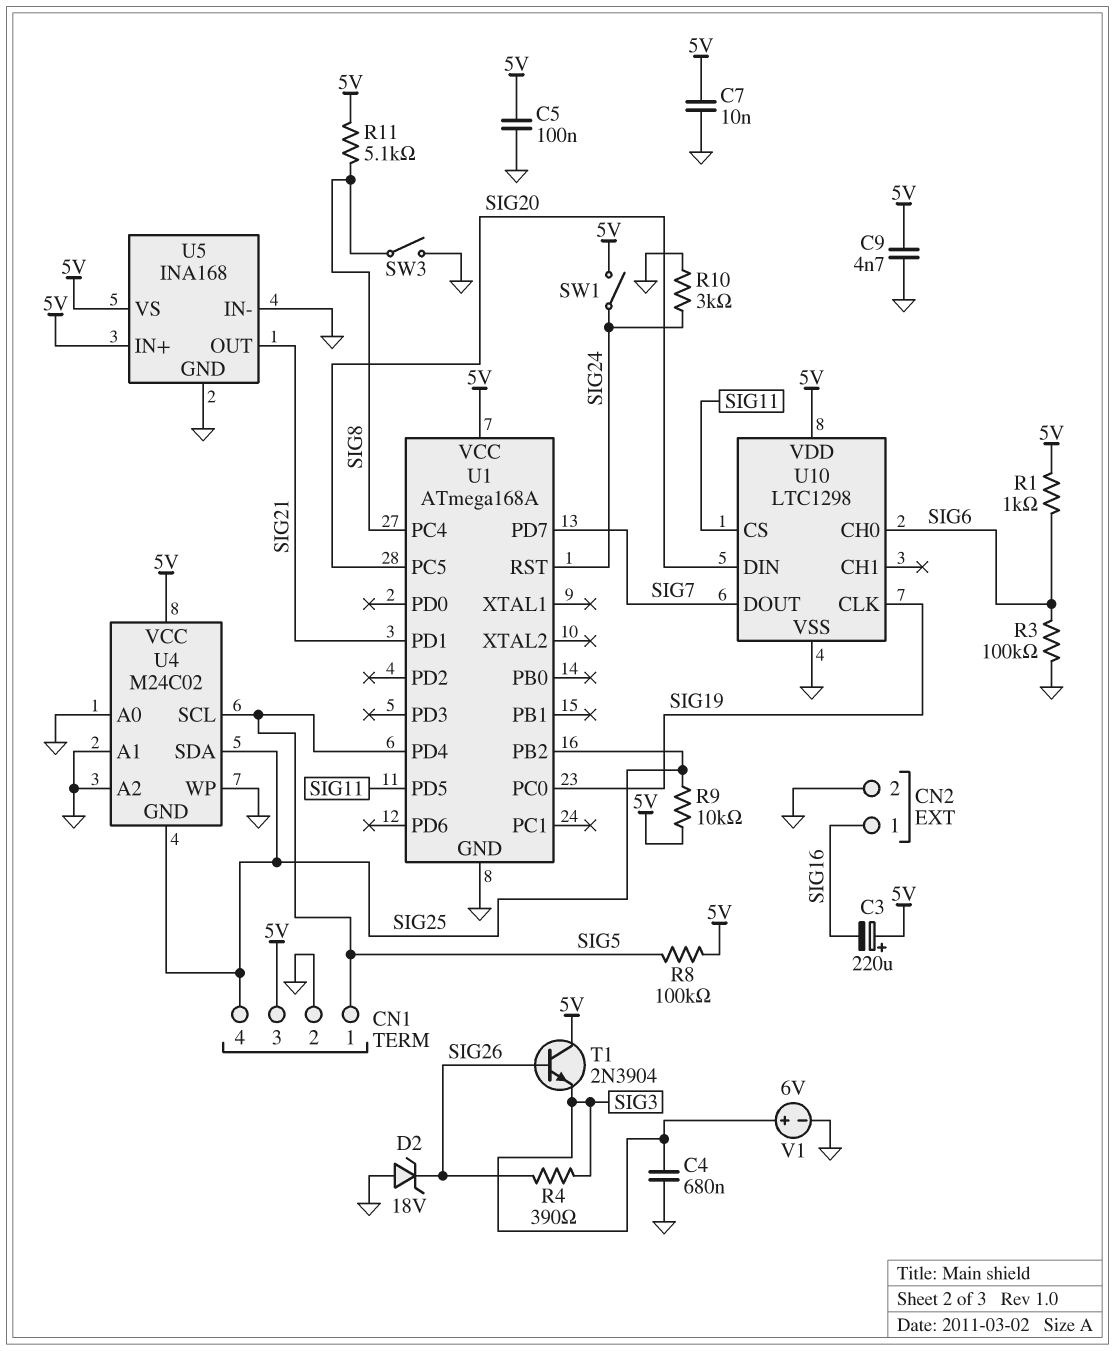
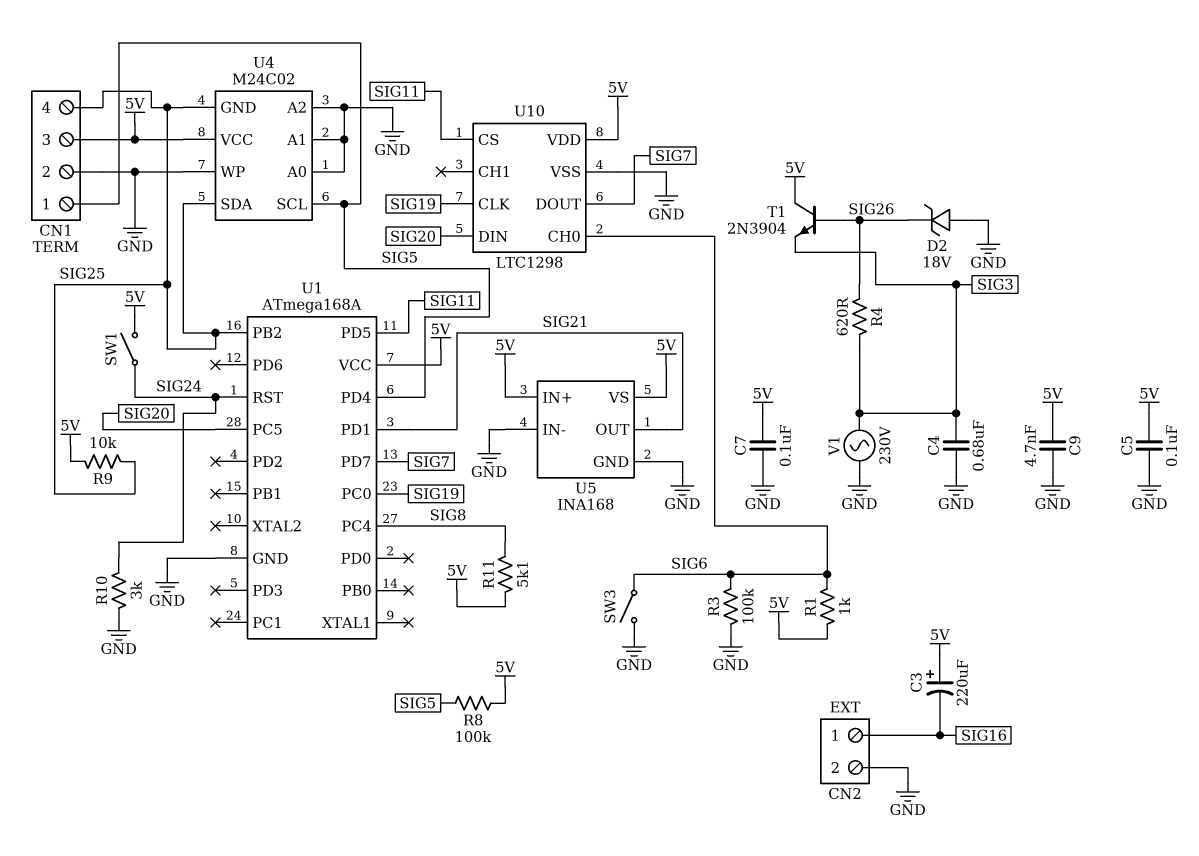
C7: 10nF (5V, GND) -> 100nF (5V, GND)
R4: 390 (SIG3, SIG26) -> 620 (SIG3, SIG26)
SW3: switch (GND, SIG8) -> switch (GND, SIG6)
V1: 6V (plus SIG3, minus GND) -> AC 230V (GND, SIG3)

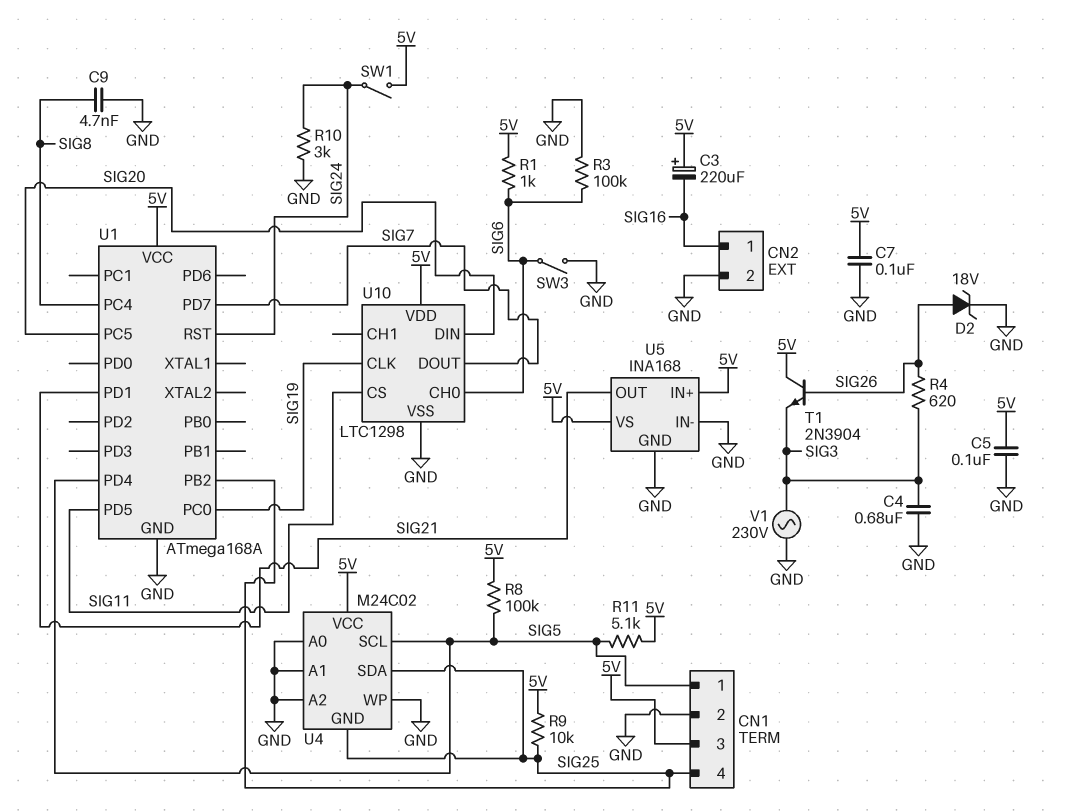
C9: 4.7nF (5V, GND) -> 4.7nF (GND, SIG8)
D2: zener 18V (A GND, K SIG26) -> zener 18V (A SIG26, K GND)
R11: 5.1k (5V, SIG8) -> 5.1k (5V, SIG5)

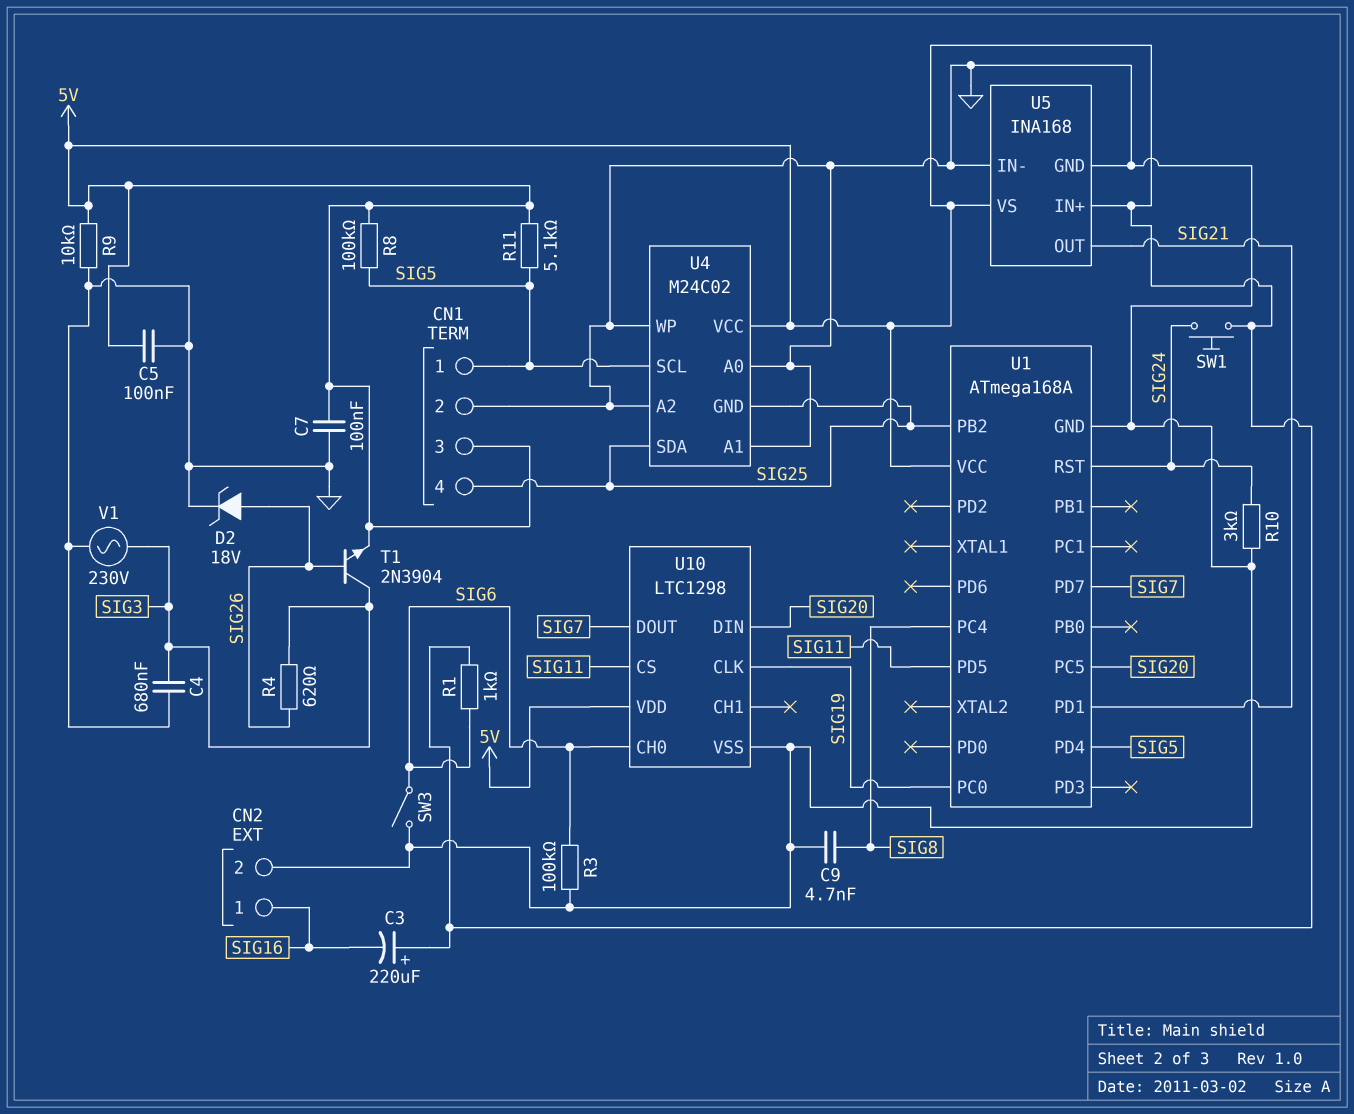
R9: 10k (5V, SIG25) -> 10k (5V, GND)
SW1: switch (5V, SIG24) -> button (5V, SIG24)
T1: NPN 2N3904 (B SIG26, C 5V, E SIG3) -> NPN 2N3904 (B SIG26, C SIG3, E 5V)

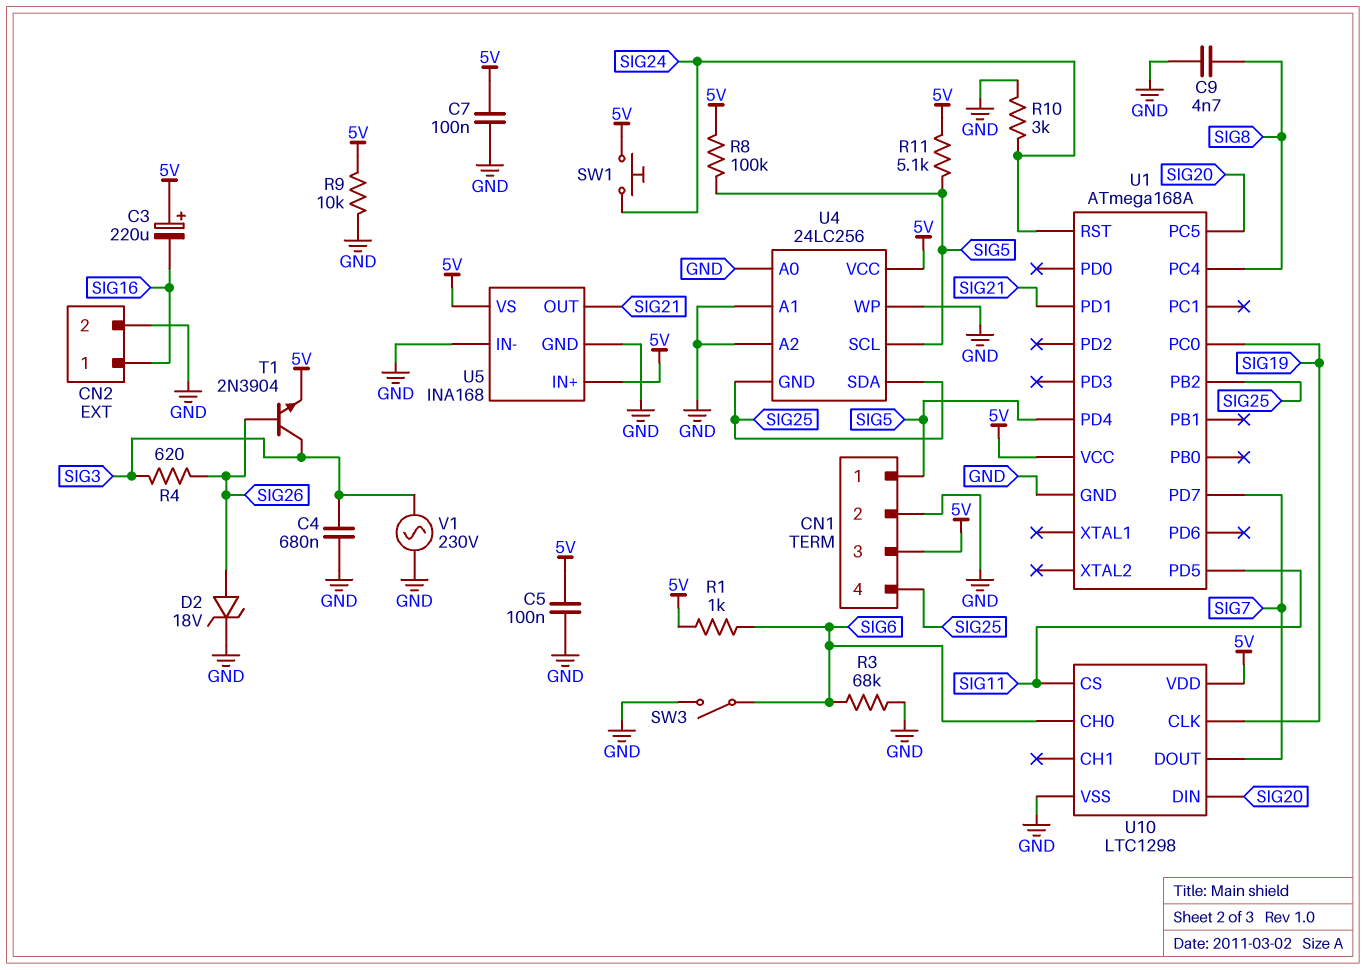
R3: 100k (GND, SIG6) -> 68k (GND, SIG6)
U4: M24C02 -> 24LC256

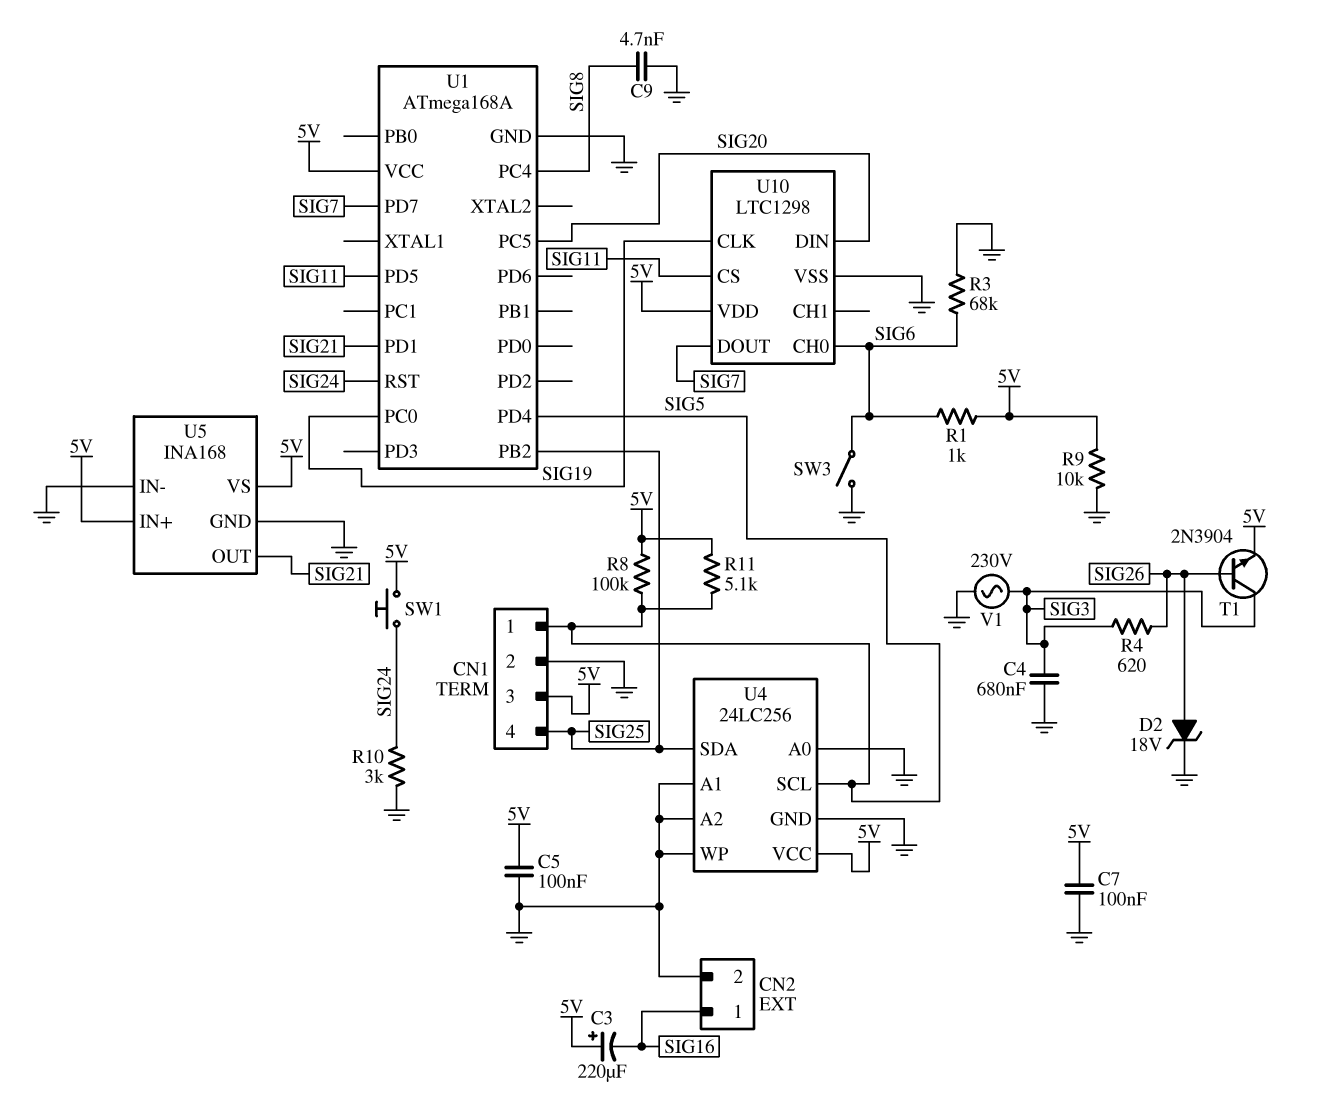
U4 pin GND: SIG25 -> GND

